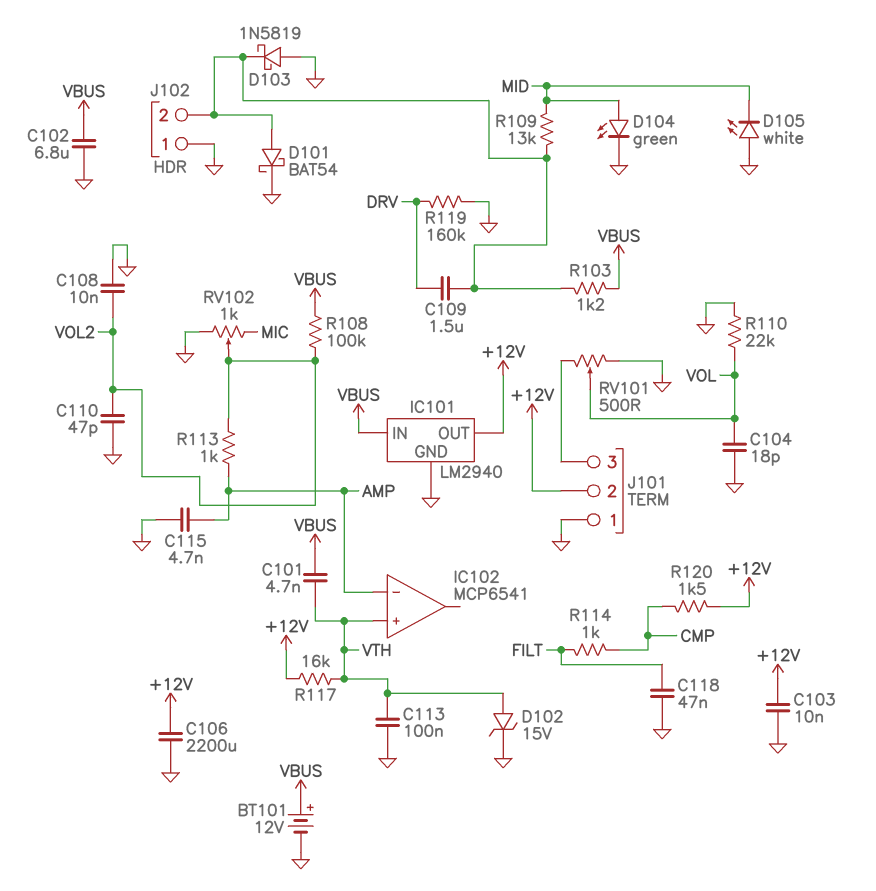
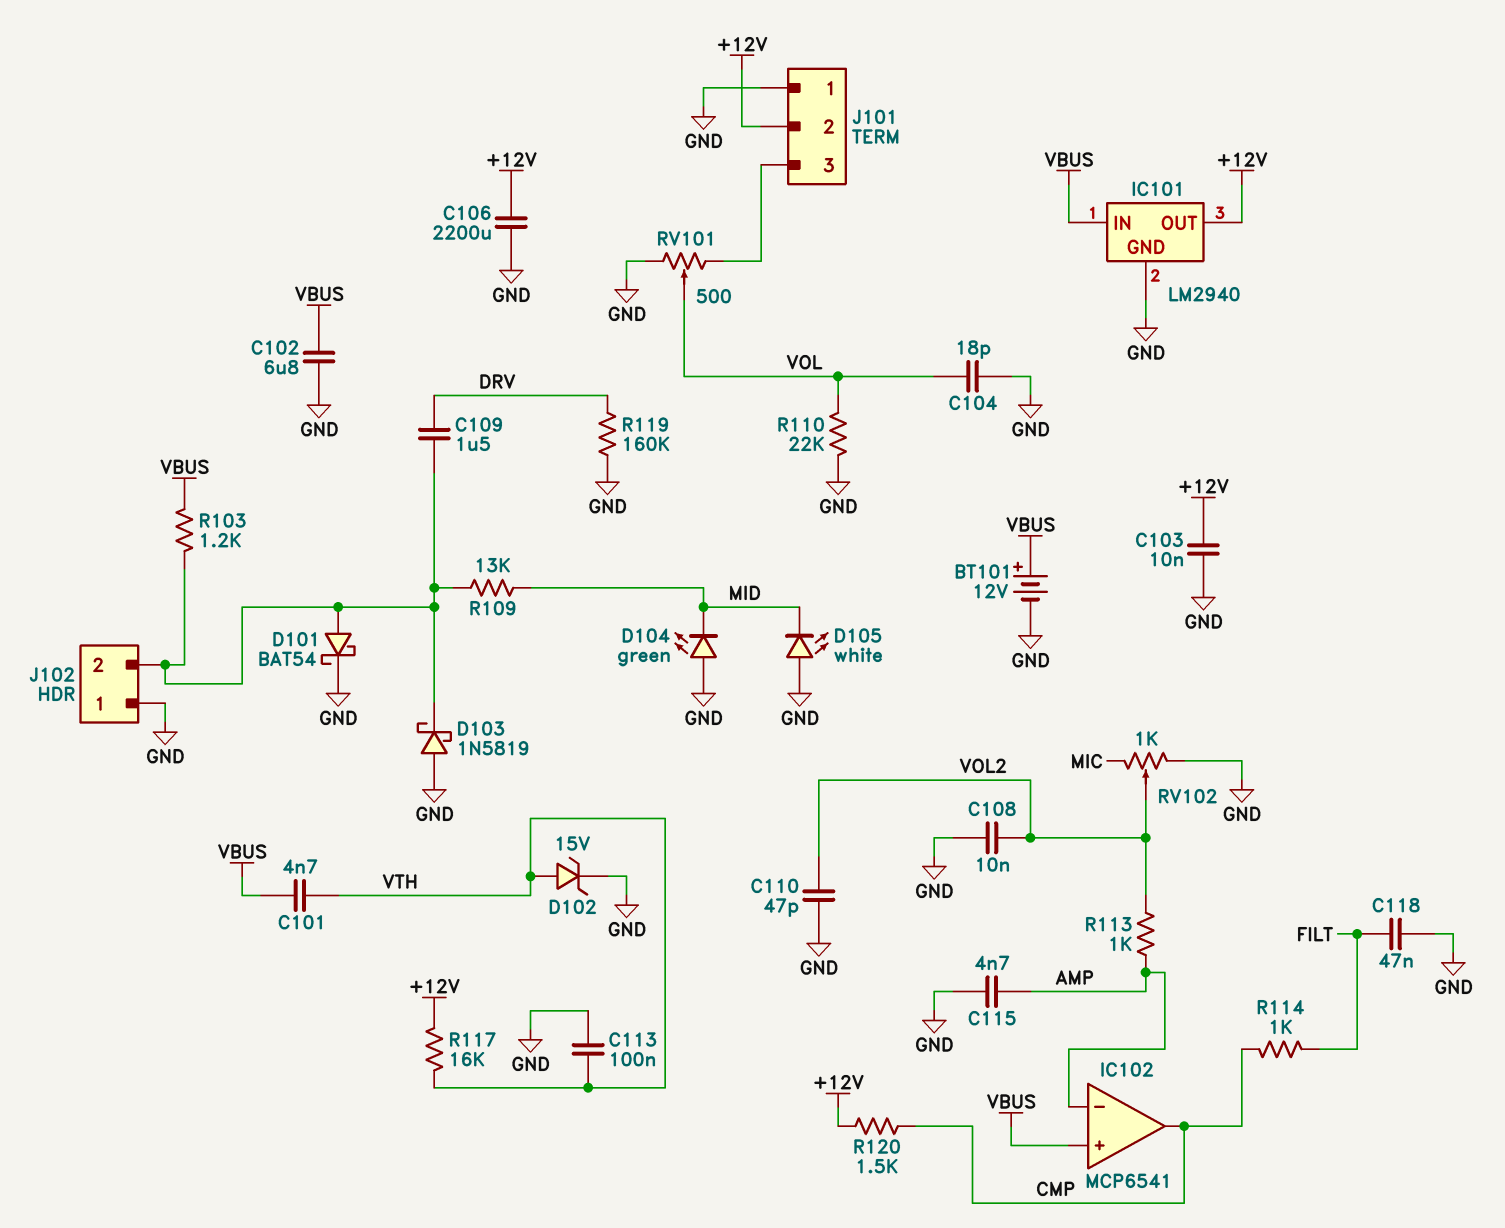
D104: LED green (A MID, K GND) -> LED green (A GND, K MID)
IC102 pin in+: VTH -> VBUS
IC102 pin out: none -> CMP
R108: 100k (VBUS, VOL2) -> none

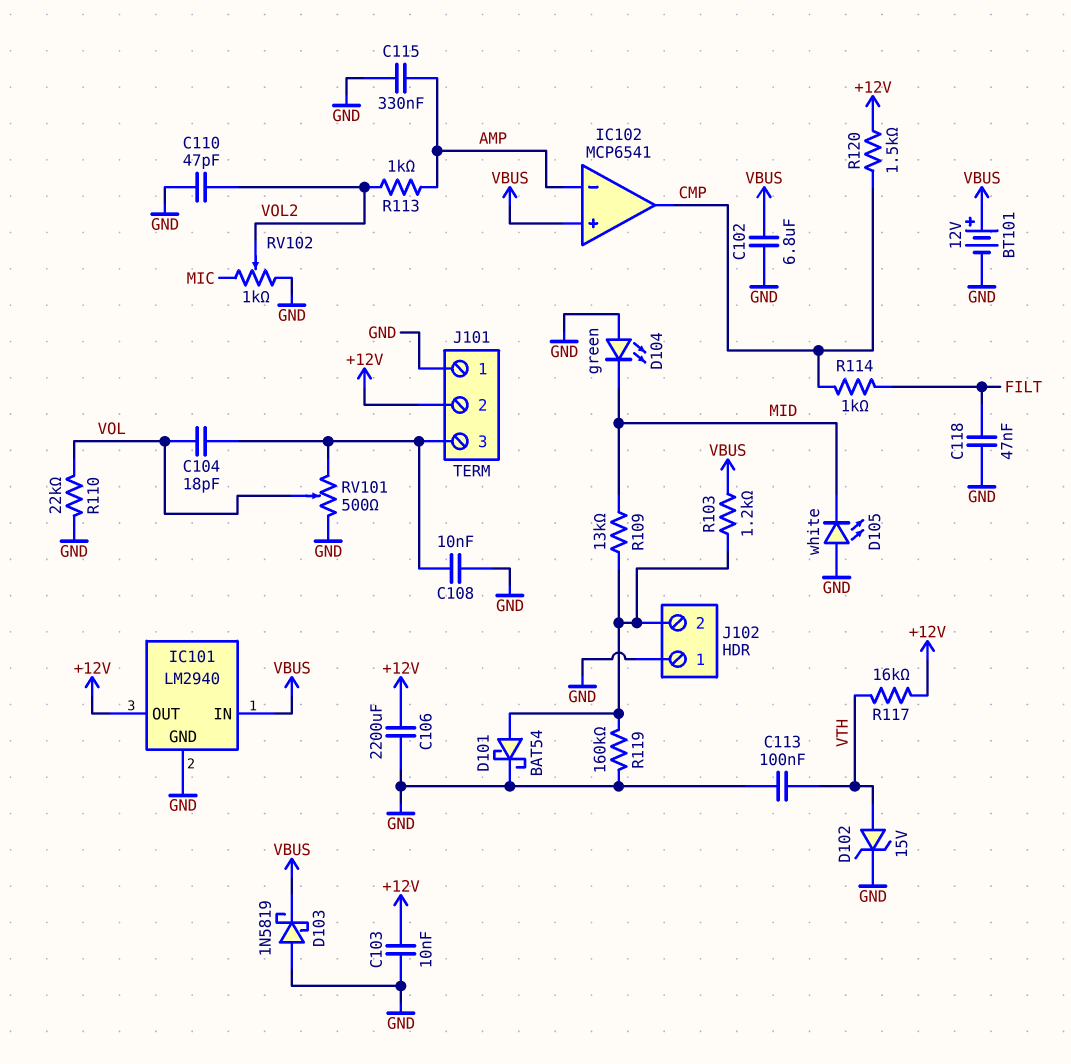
C101: 4.7nF (VBUS, VTH) -> none
C104: 18pF (GND, VOL) -> 18pF (J101/3, VOL)
C108: 10nF (GND, VOL2) -> 10nF (GND, J101/3)
C109: 1.5uF (DRV, J102/2) -> none
C115: 4.7nF (AMP, GND) -> 330nF (AMP, GND)
D103: schottky 1N5819 (A GND, K J102/2) -> schottky 1N5819 (A GND, K VBUS)
R119: 160k (DRV, GND) -> 160k (GND, J102/2)

